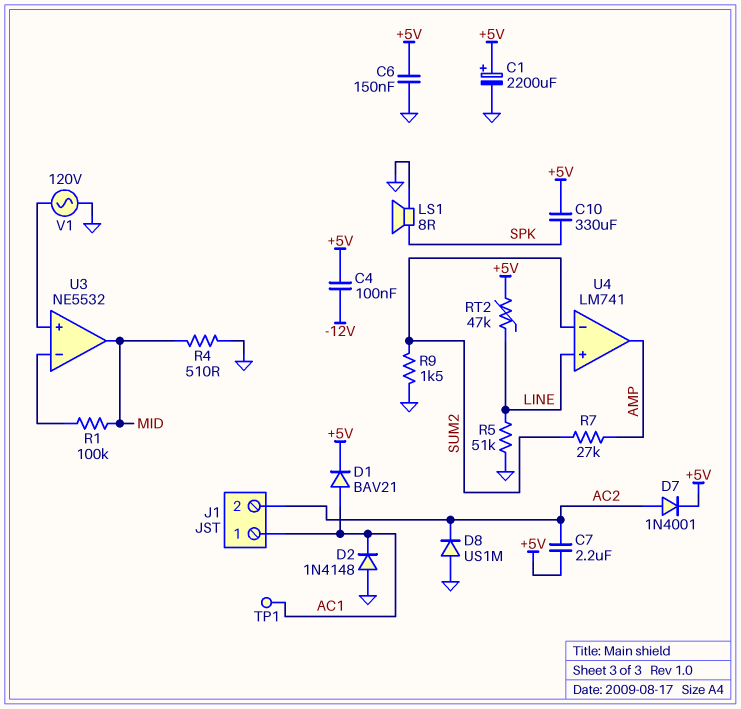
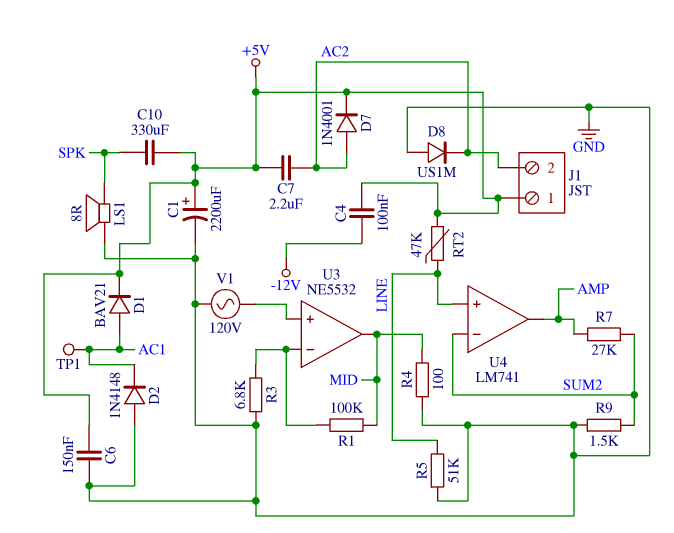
J1 pin 1: AC1 -> +5V
R3: none -> 6.8k (GND, U3/in-)
R4: 510 (GND, MID) -> 100 (GND, MID)

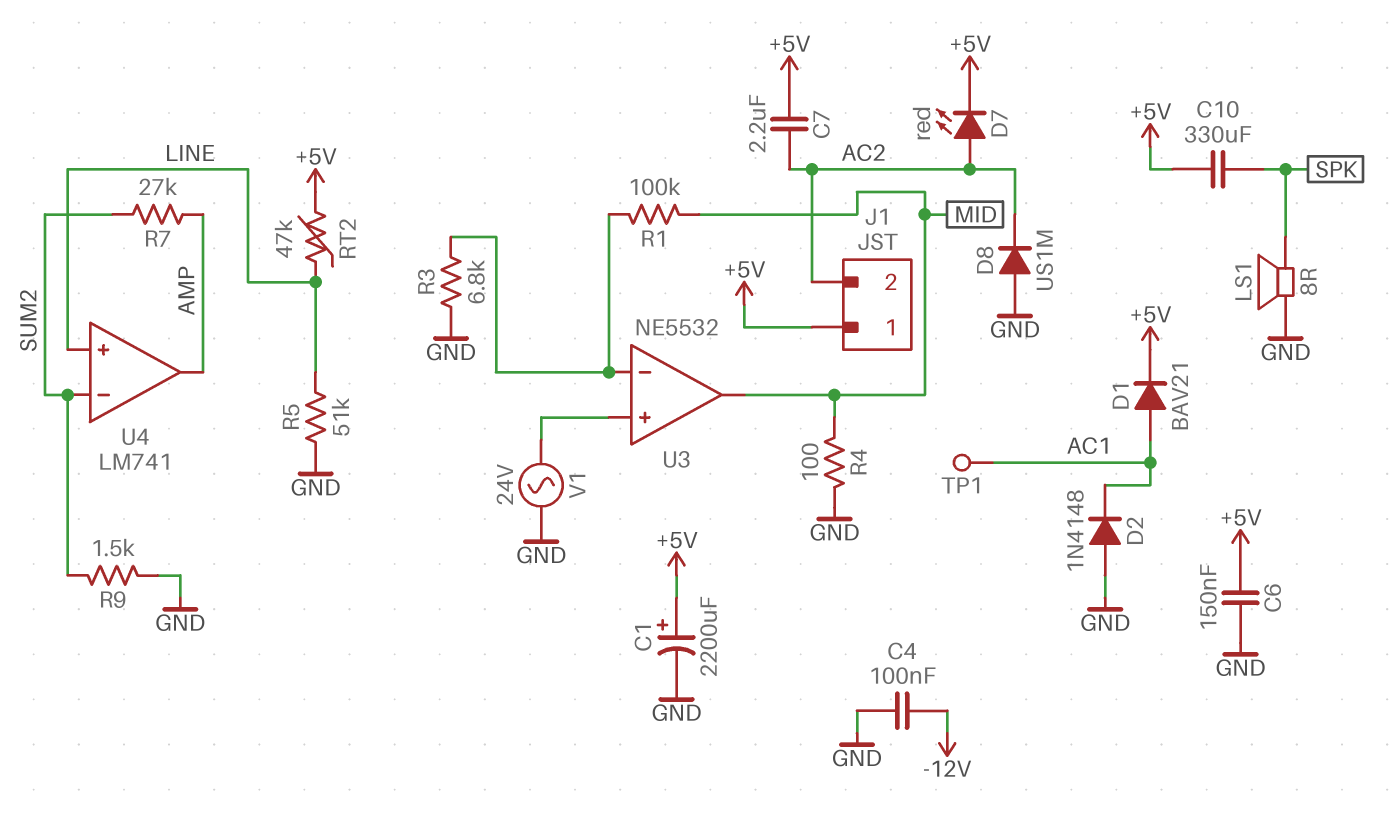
C4: 100nF (+5V, -12V) -> 100nF (-12V, GND)
D7: diode 1N4001 (A AC2, K +5V) -> LED red (A AC2, K +5V)
V1: AC 120V (GND, U3/in+) -> AC 24V (GND, U3/in+)

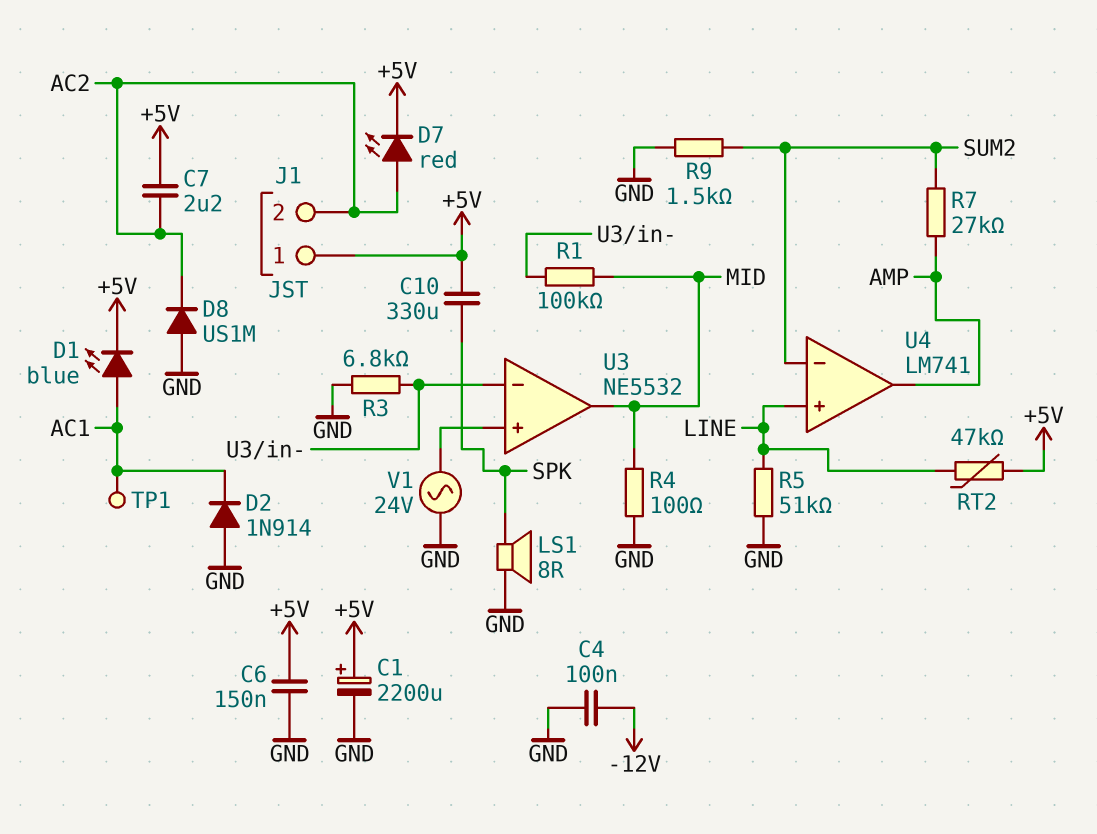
D1: diode BAV21 (A AC1, K +5V) -> LED blue (A AC1, K +5V)
D2: diode 1N4148 (A GND, K AC1) -> diode 1N914 (A GND, K AC1)

